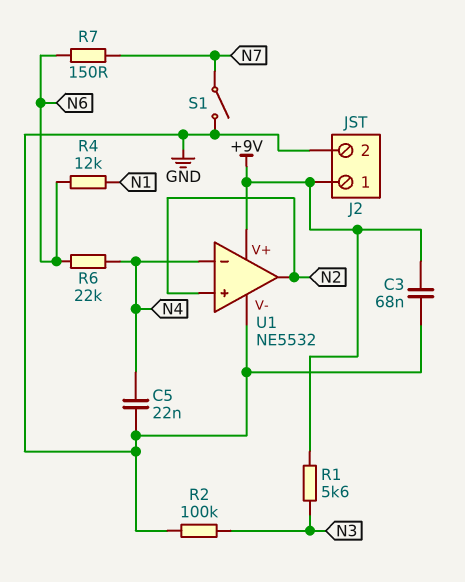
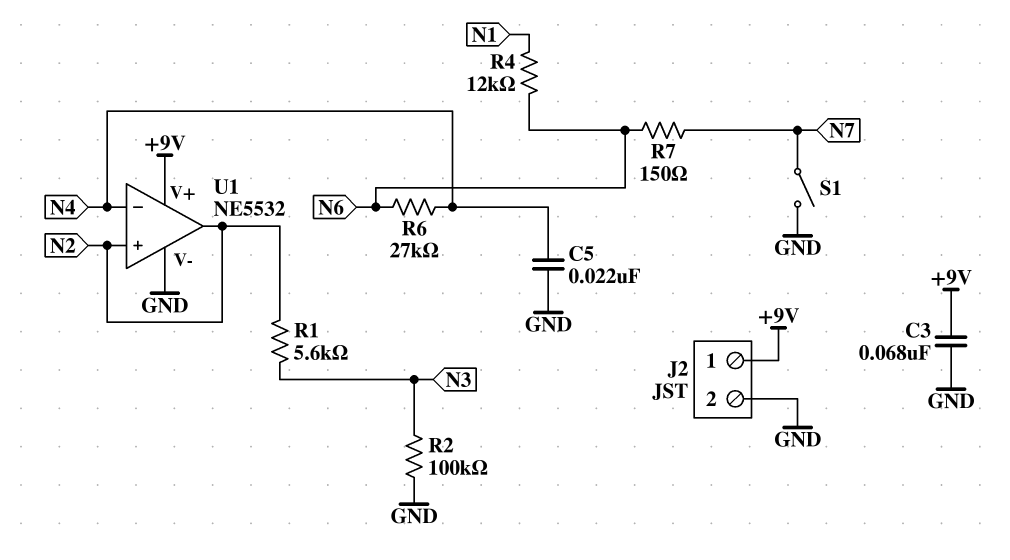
R1: 5.6k (+9V, N3) -> 5.6k (N2, N3)
R6: 22k (N4, N6) -> 27k (N4, N6)

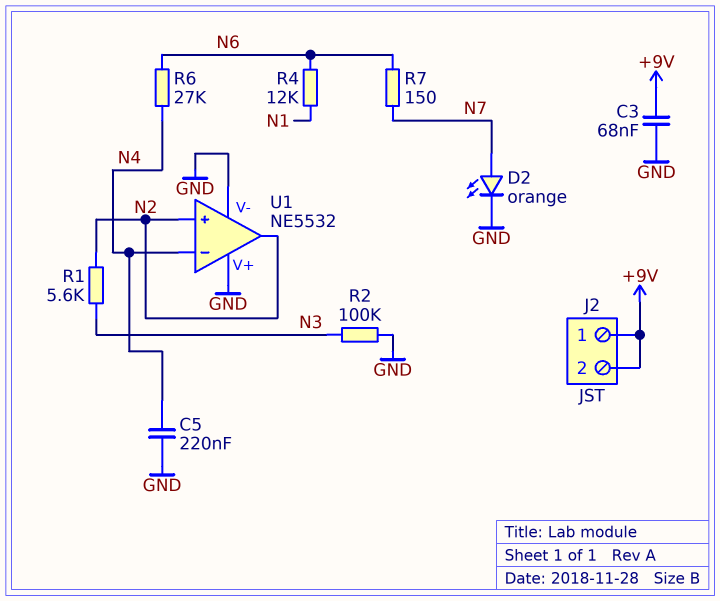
C5: 22nF (GND, N4) -> 220nF (GND, N4)
D2: none -> LED orange (A N7, K GND)
J2 pin 2: GND -> +9V
S1: switch (GND, N7) -> none
U1 pin V+: +9V -> GND

